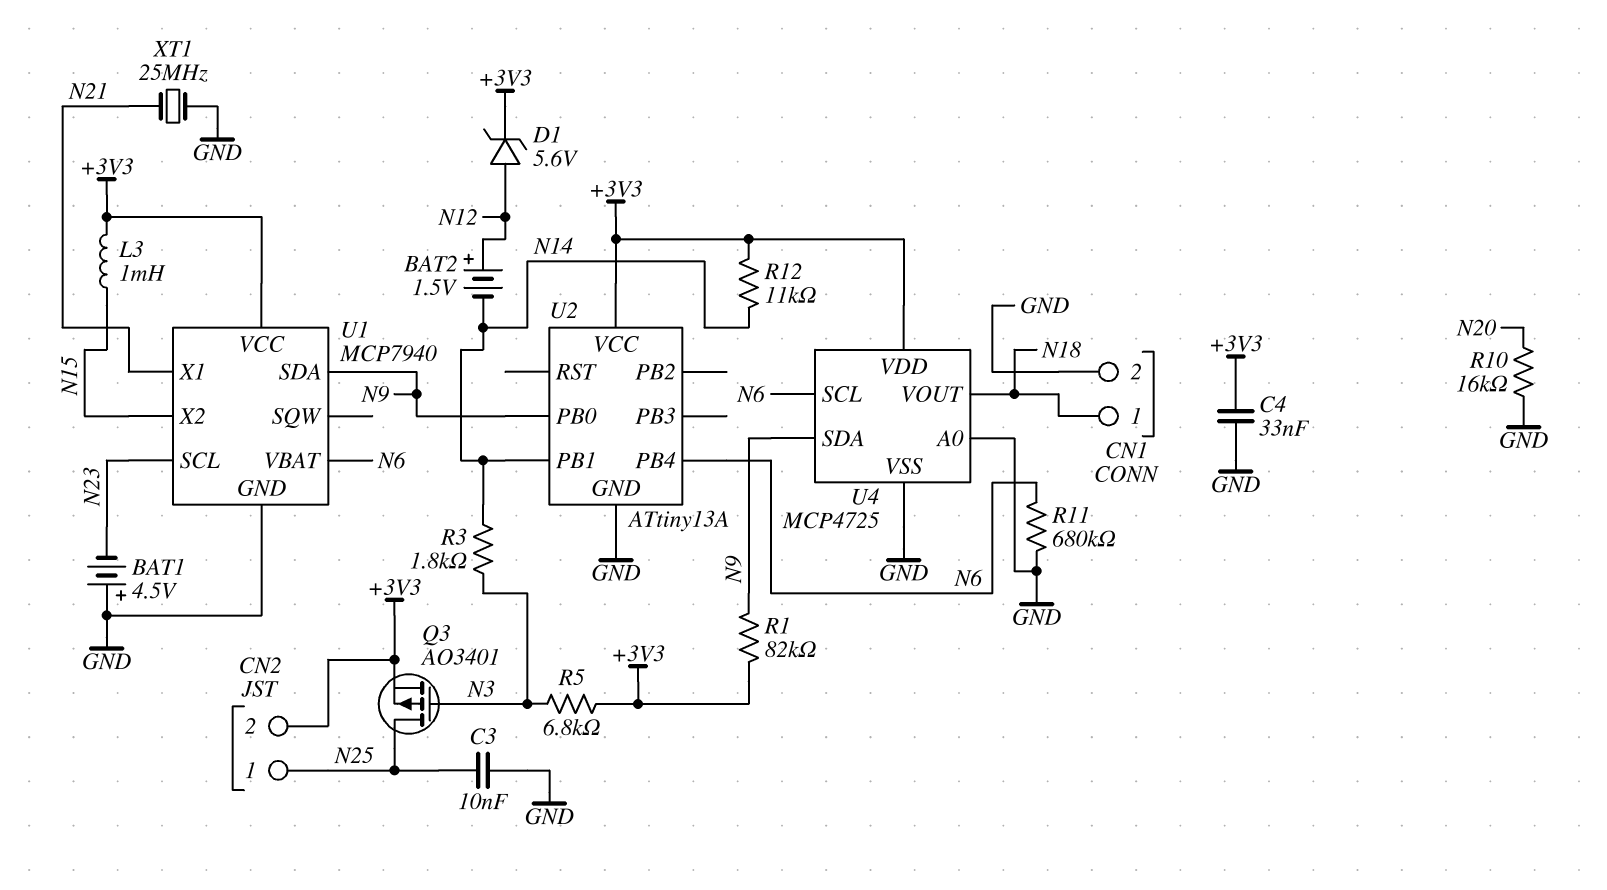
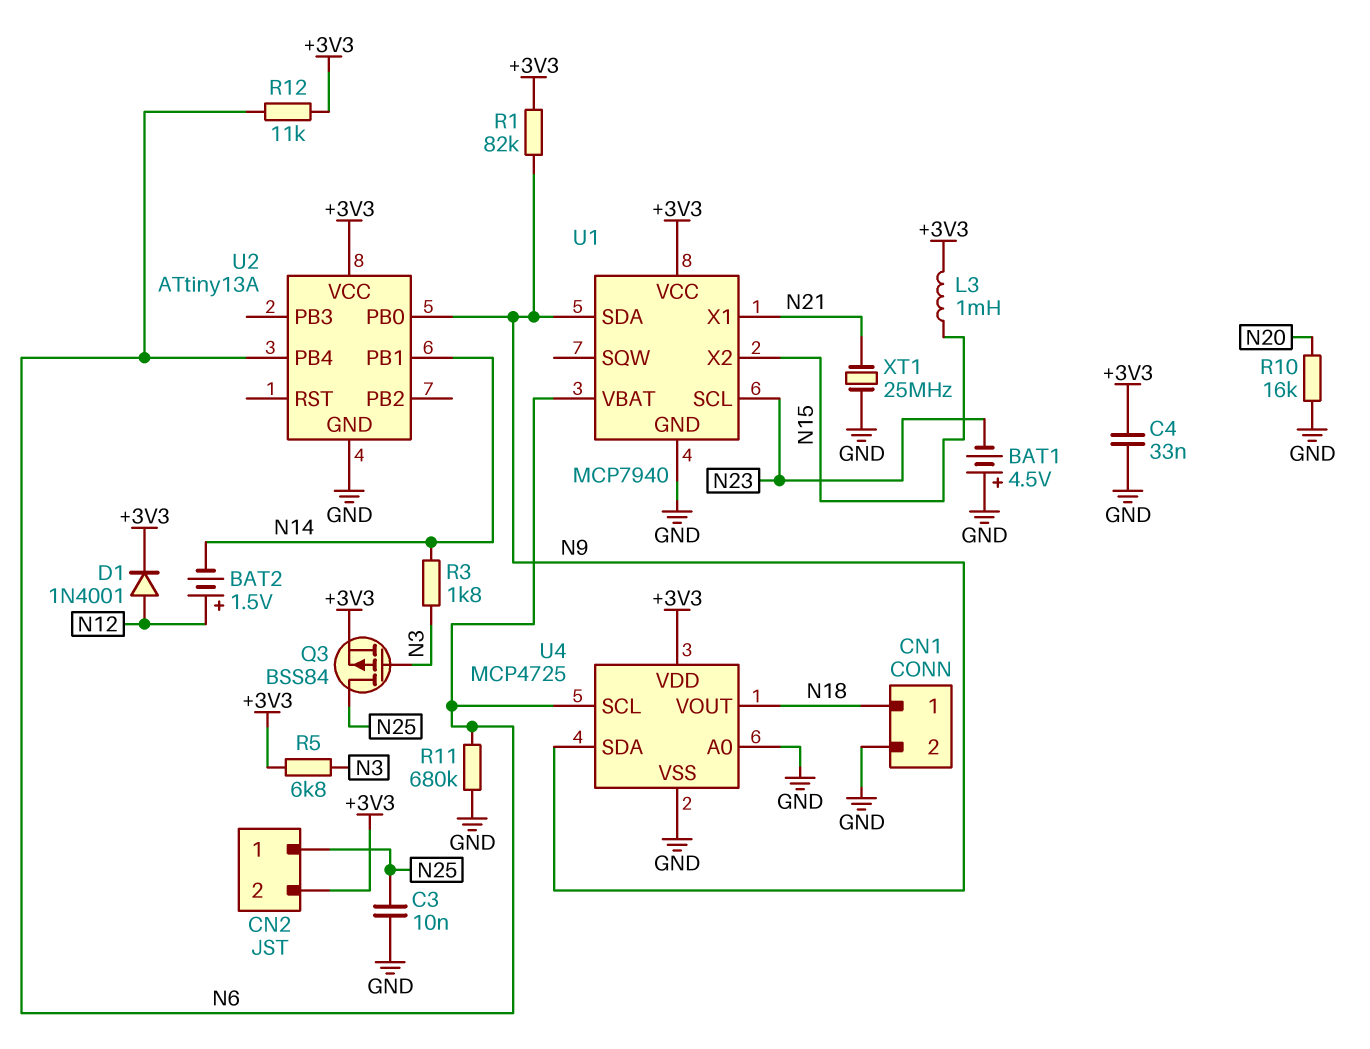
D1: zener 5.6V (A N12, K +3V3) -> diode 1N4001 (A N12, K +3V3)
Q3: PMOS AO3401 (G N3, D N25, S +3V3) -> PMOS BSS84 (G N3, D N25, S +3V3)
R12: 11k (+3V3, N14) -> 11k (+3V3, N6)

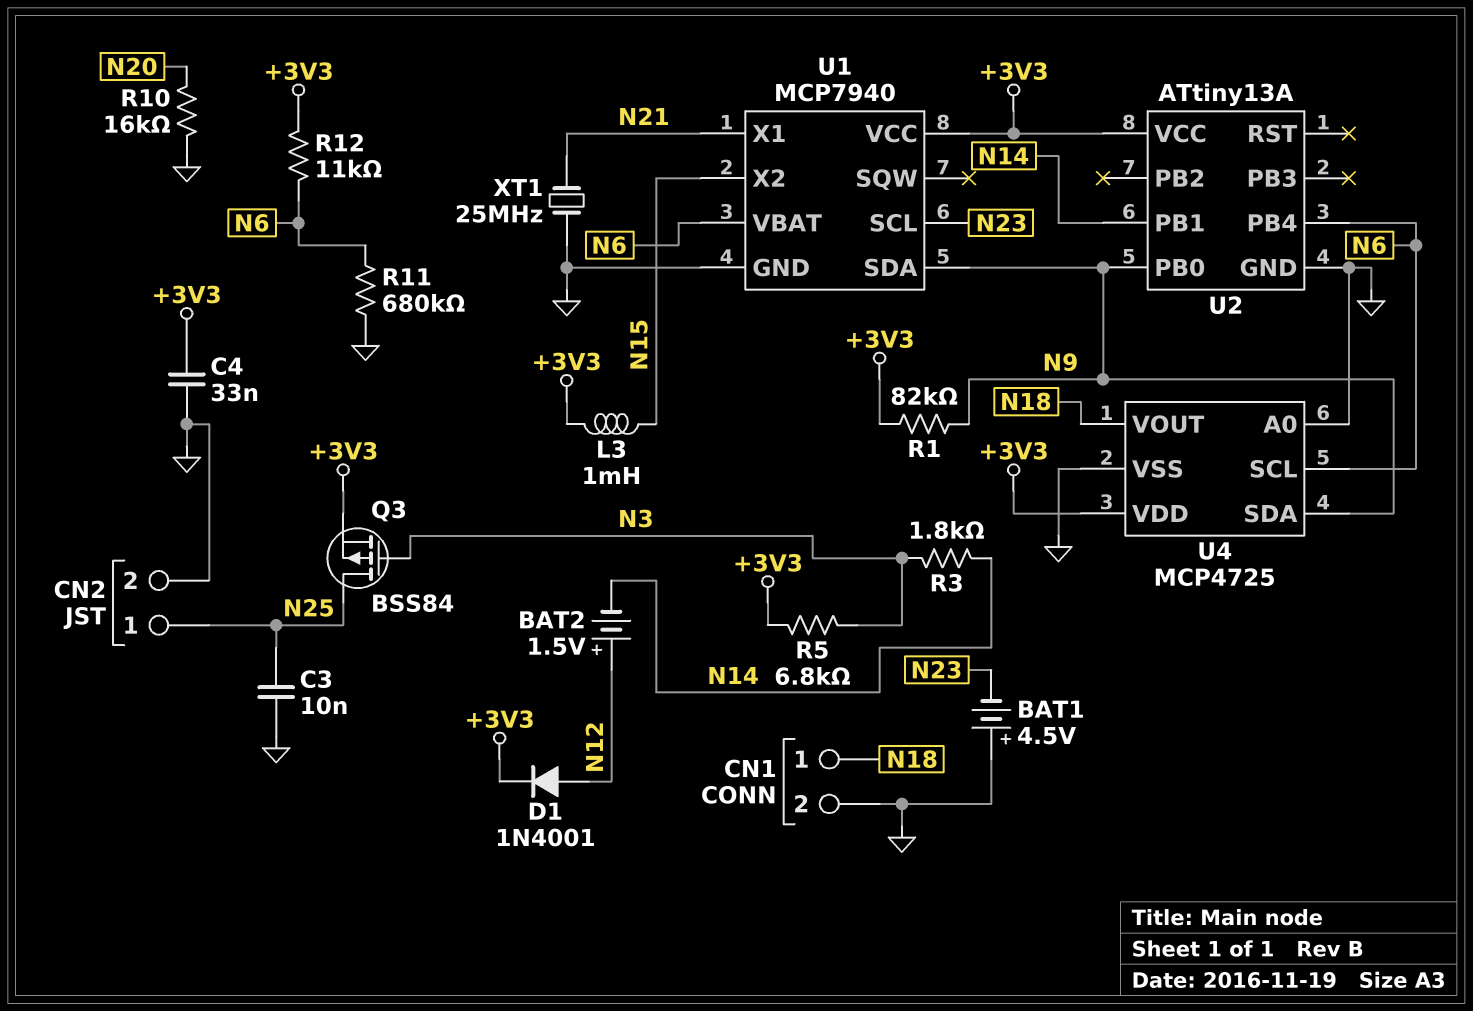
CN2 pin 2: +3V3 -> GND

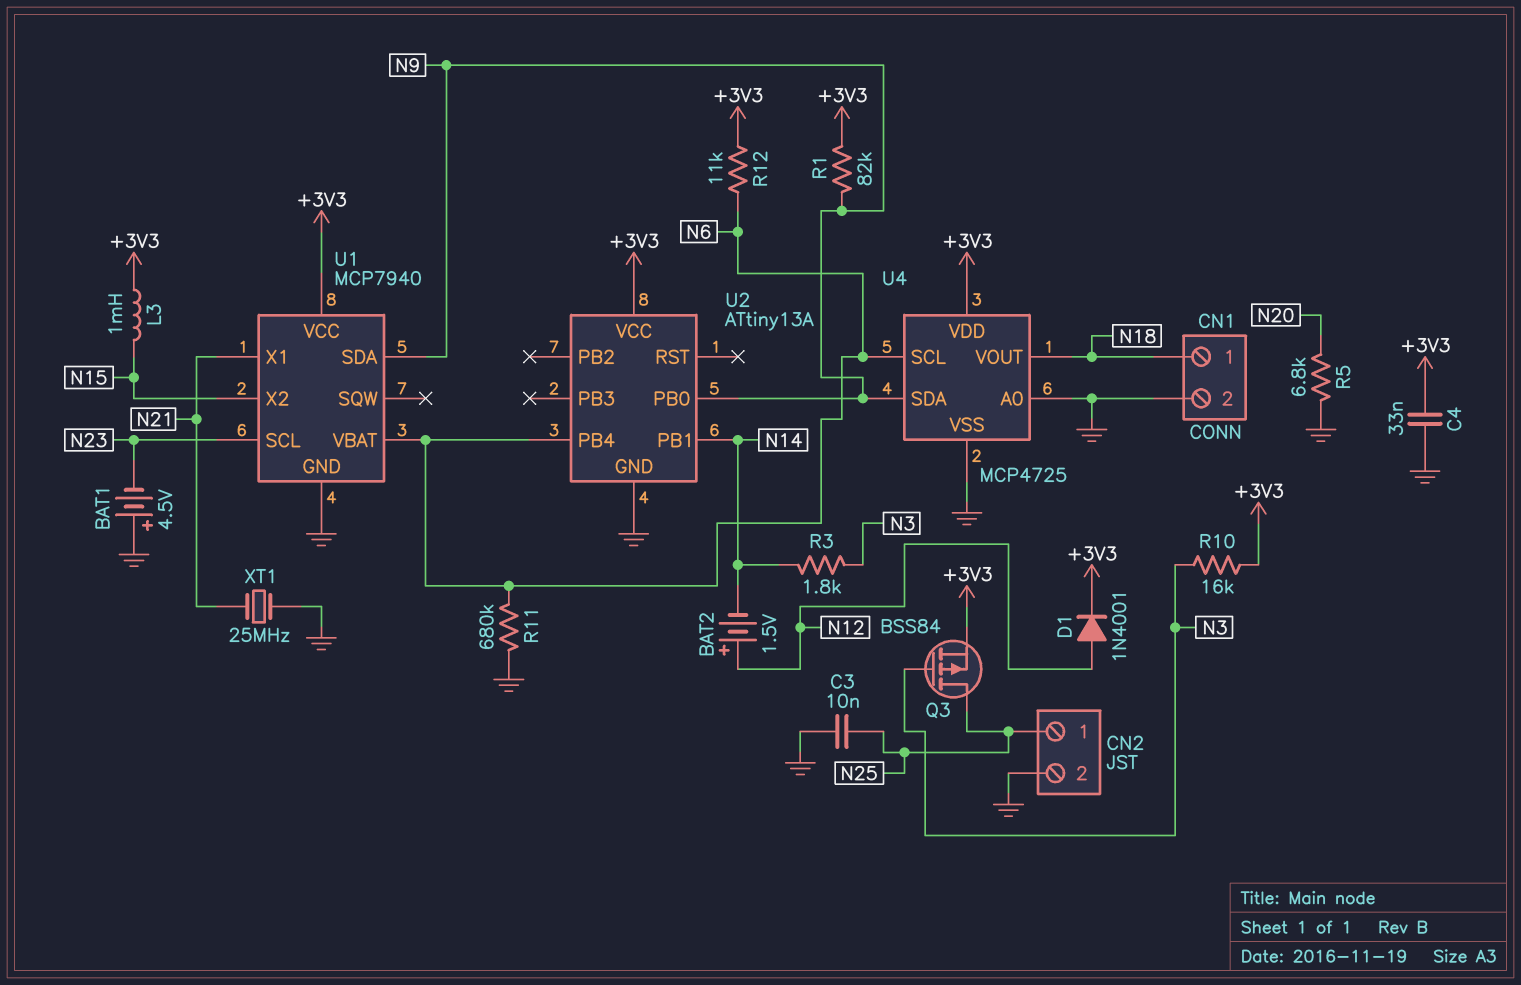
R5: 6.8k (+3V3, N3) -> 6.8k (GND, N20)
R10: 16k (GND, N20) -> 16k (+3V3, N3)

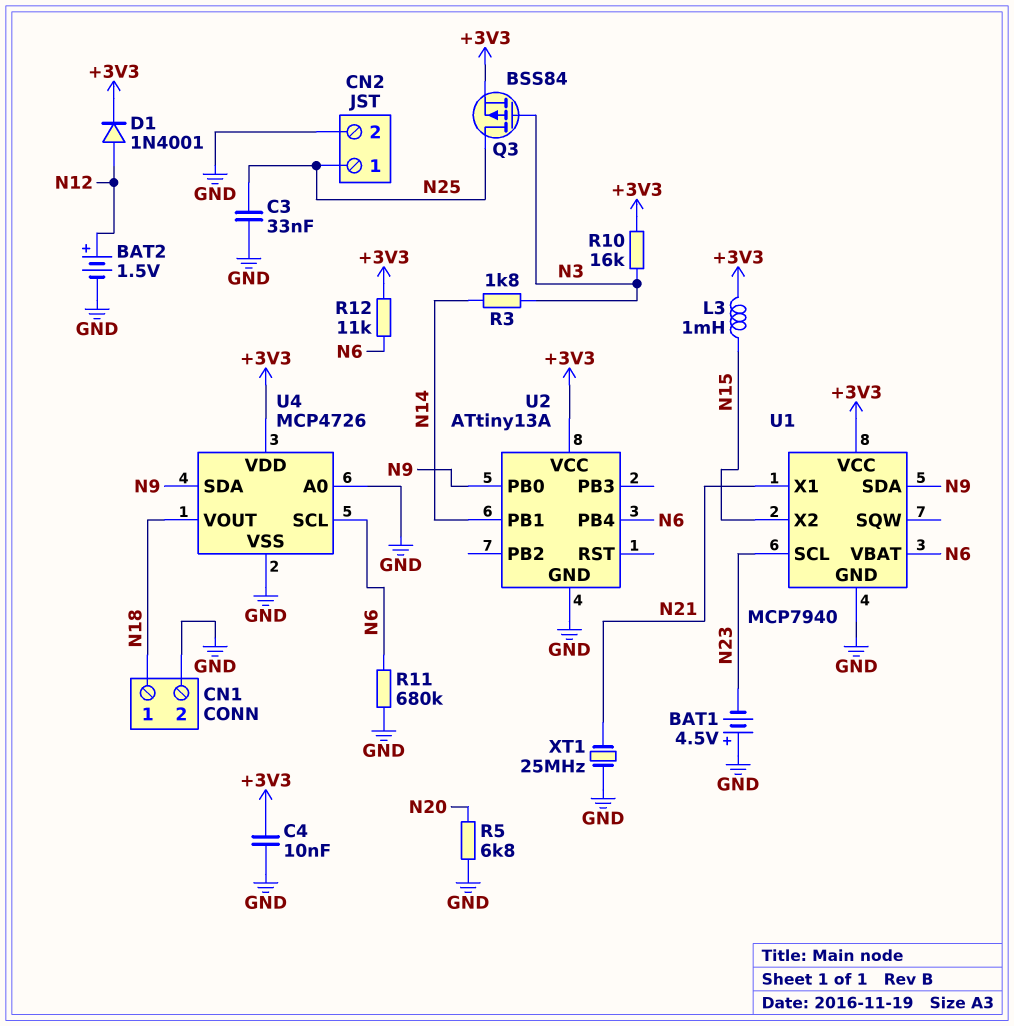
BAT2: 1.5V (plus N12, minus N14) -> 1.5V (plus N12, minus GND)
C3: 10nF (GND, N25) -> 33nF (GND, N25)
C4: 33nF (+3V3, GND) -> 10nF (+3V3, GND)
R1: 82k (+3V3, N9) -> none
U4: MCP4725 -> MCP4726

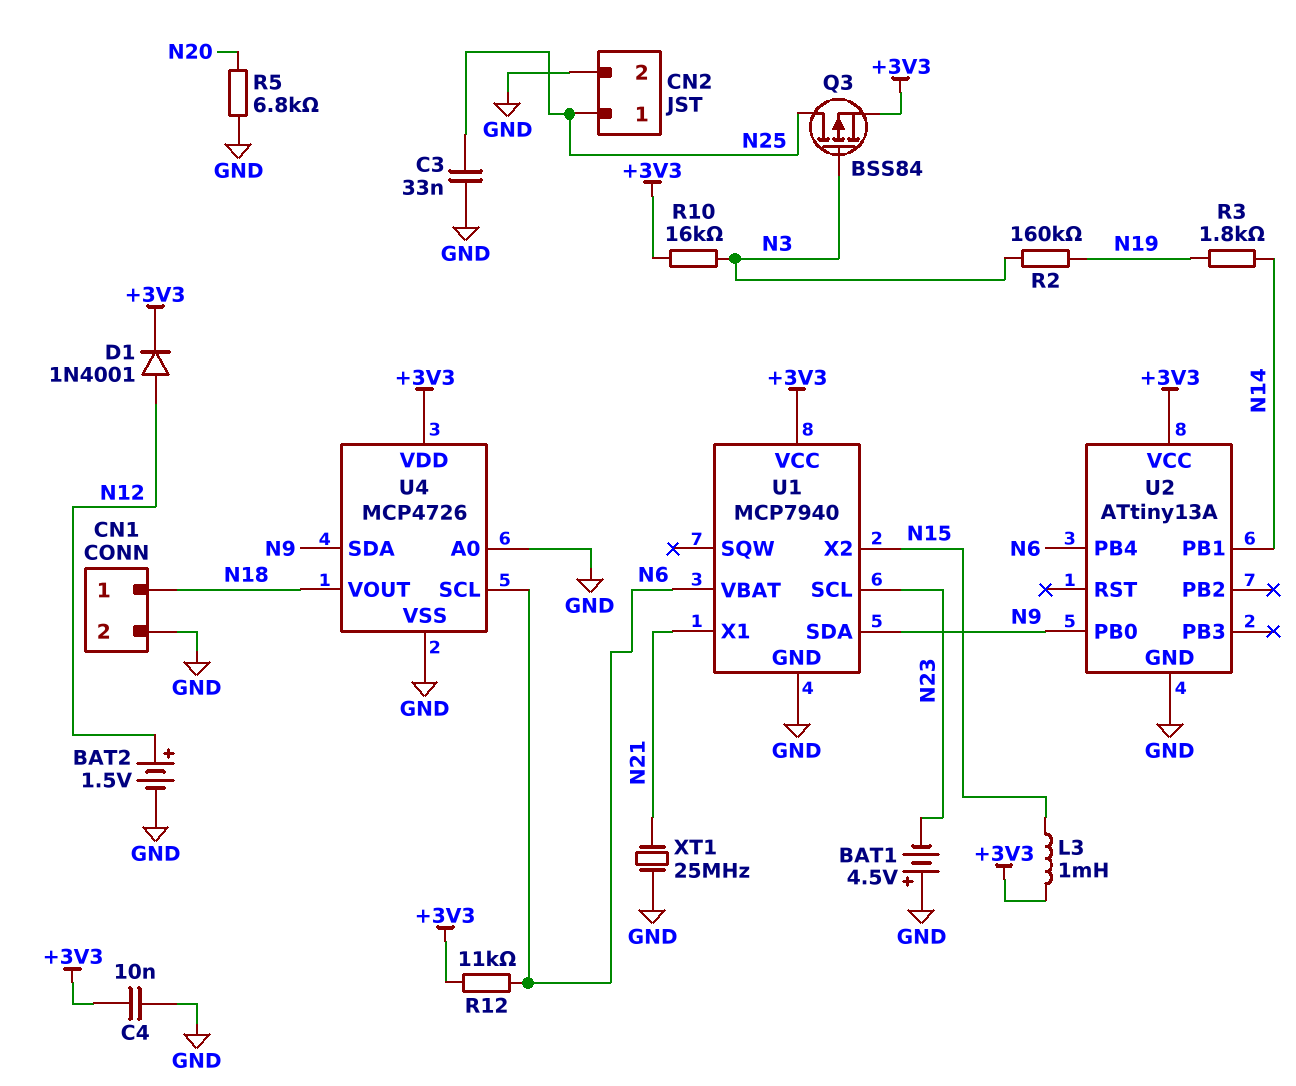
R2: none -> 160k (N3, N19)
R3: 1.8k (N3, N14) -> 1.8k (N14, N19)
R11: 680k (GND, N6) -> none

